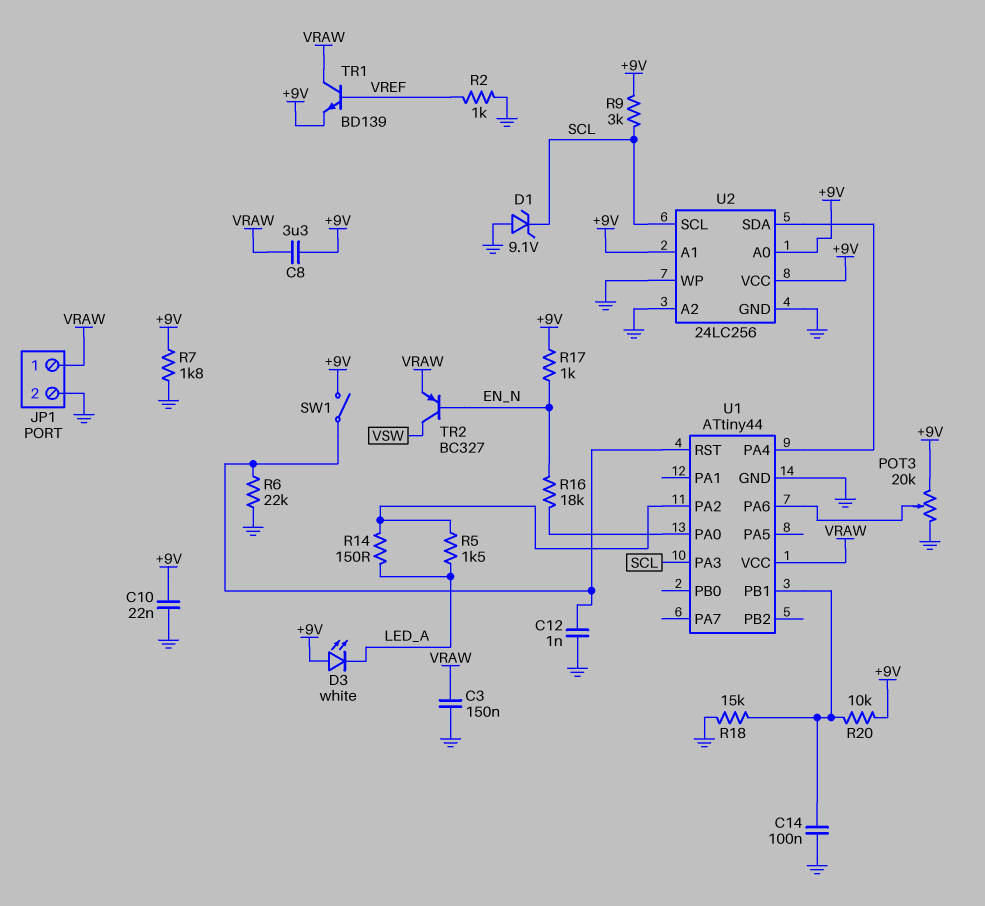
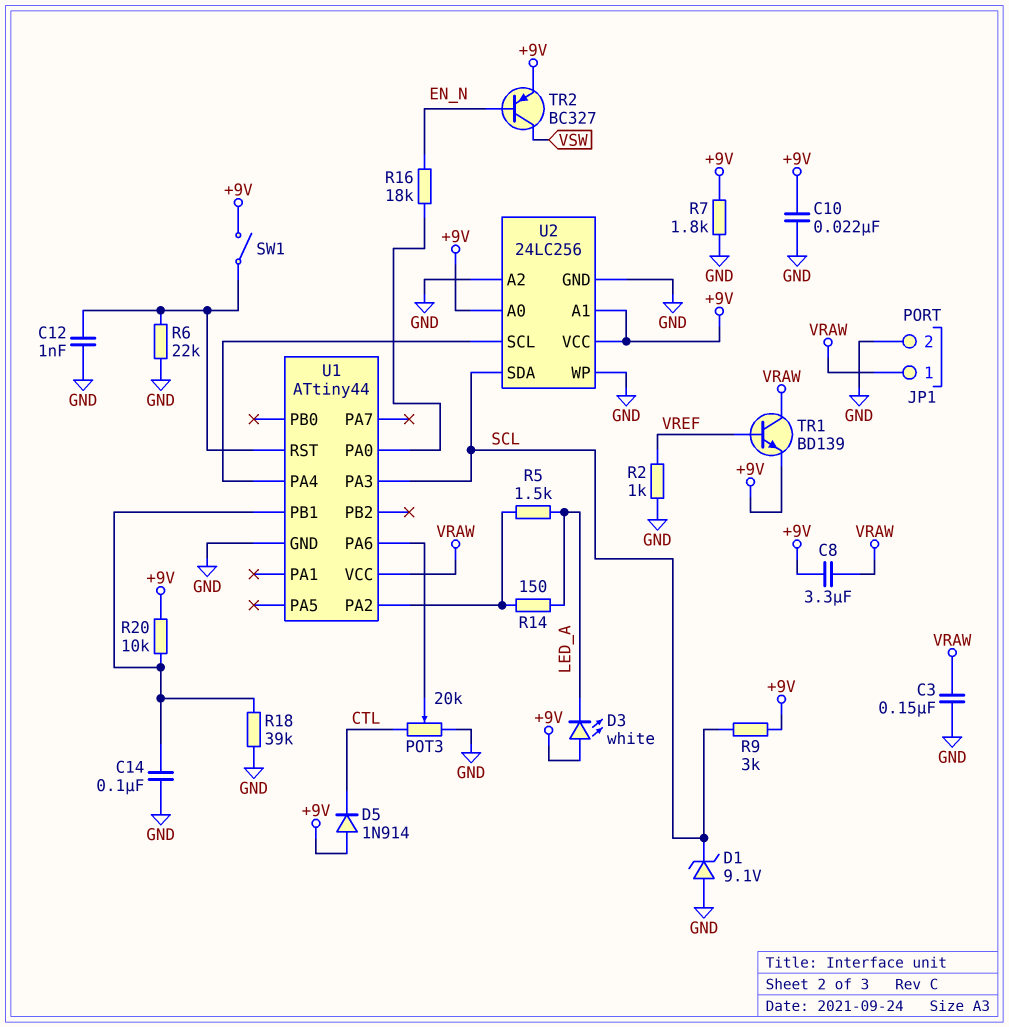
D5: none -> diode 1N914 (A +9V, K CTL)
POT3: 20k (+9V, GND, wiper U1/PA6) -> 20k (CTL, GND, wiper U1/PA6)
R17: 1k (+9V, EN_N) -> none
R18: 15k (GND, U1/PB1) -> 39k (GND, U1/PB1)
TR2: PNP BC327 (B EN_N, C VSW, E VRAW) -> PNP BC327 (B EN_N, C VSW, E +9V)
U2 pin SCL: SCL -> U1/PA4
U2 pin SDA: U1/PA4 -> SCL

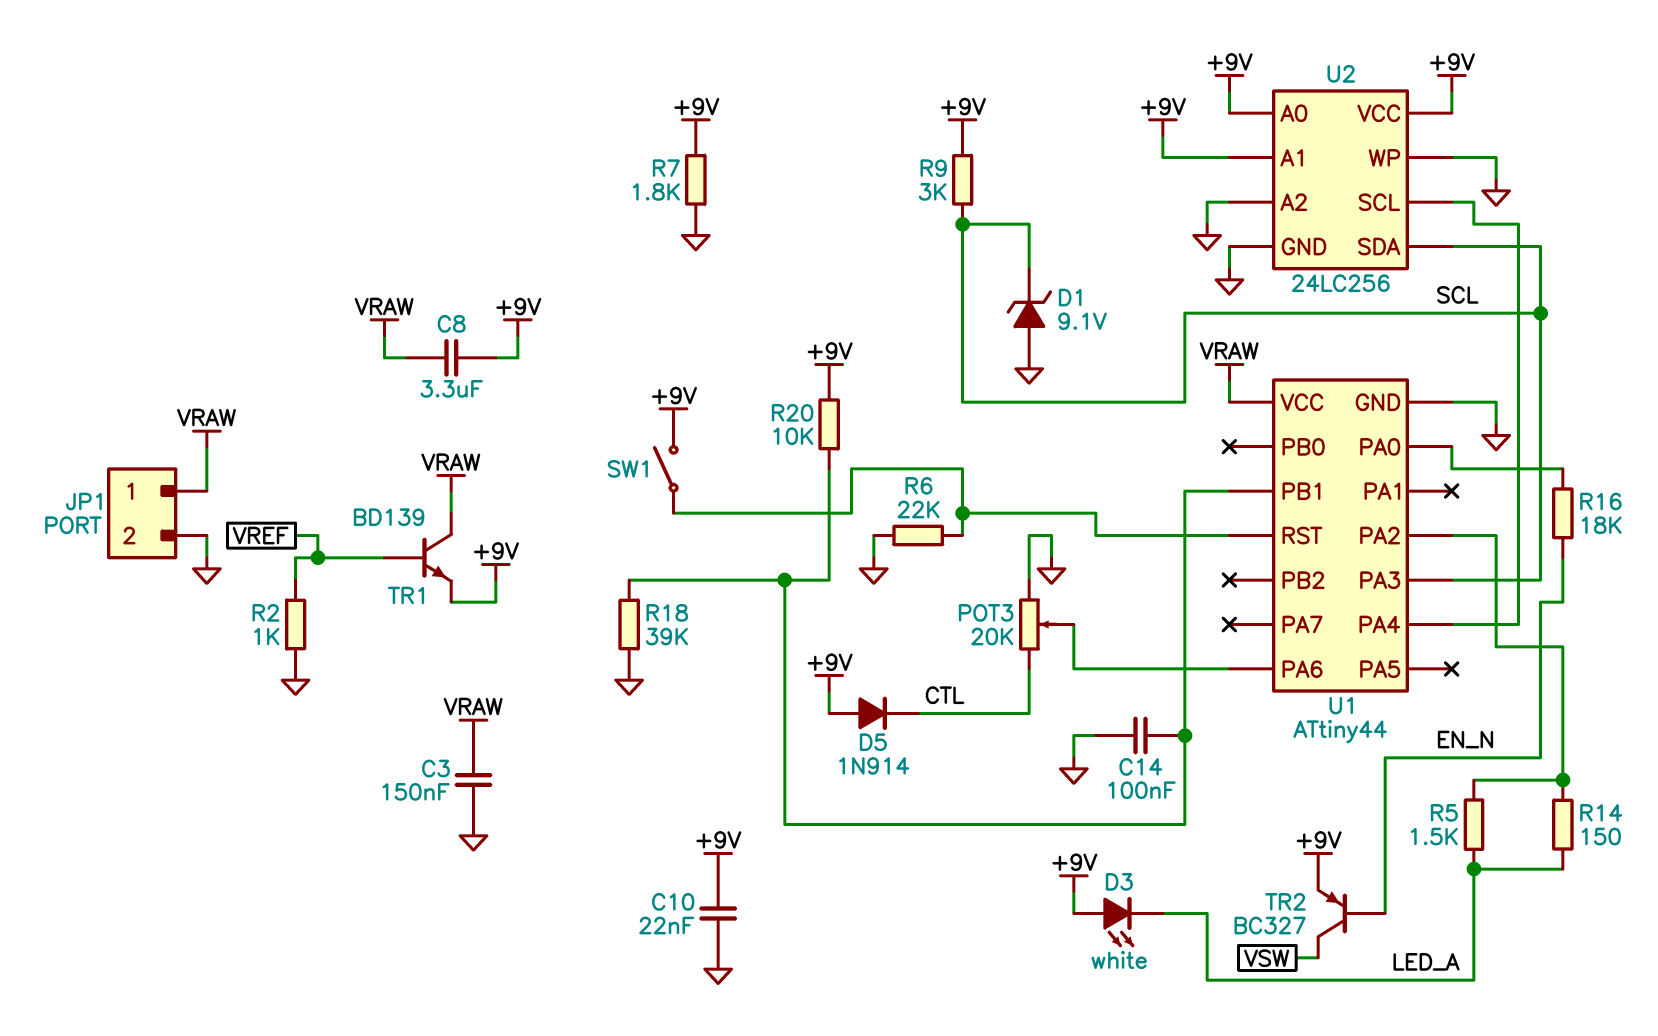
C12: 1nF (GND, U1/RST) -> none

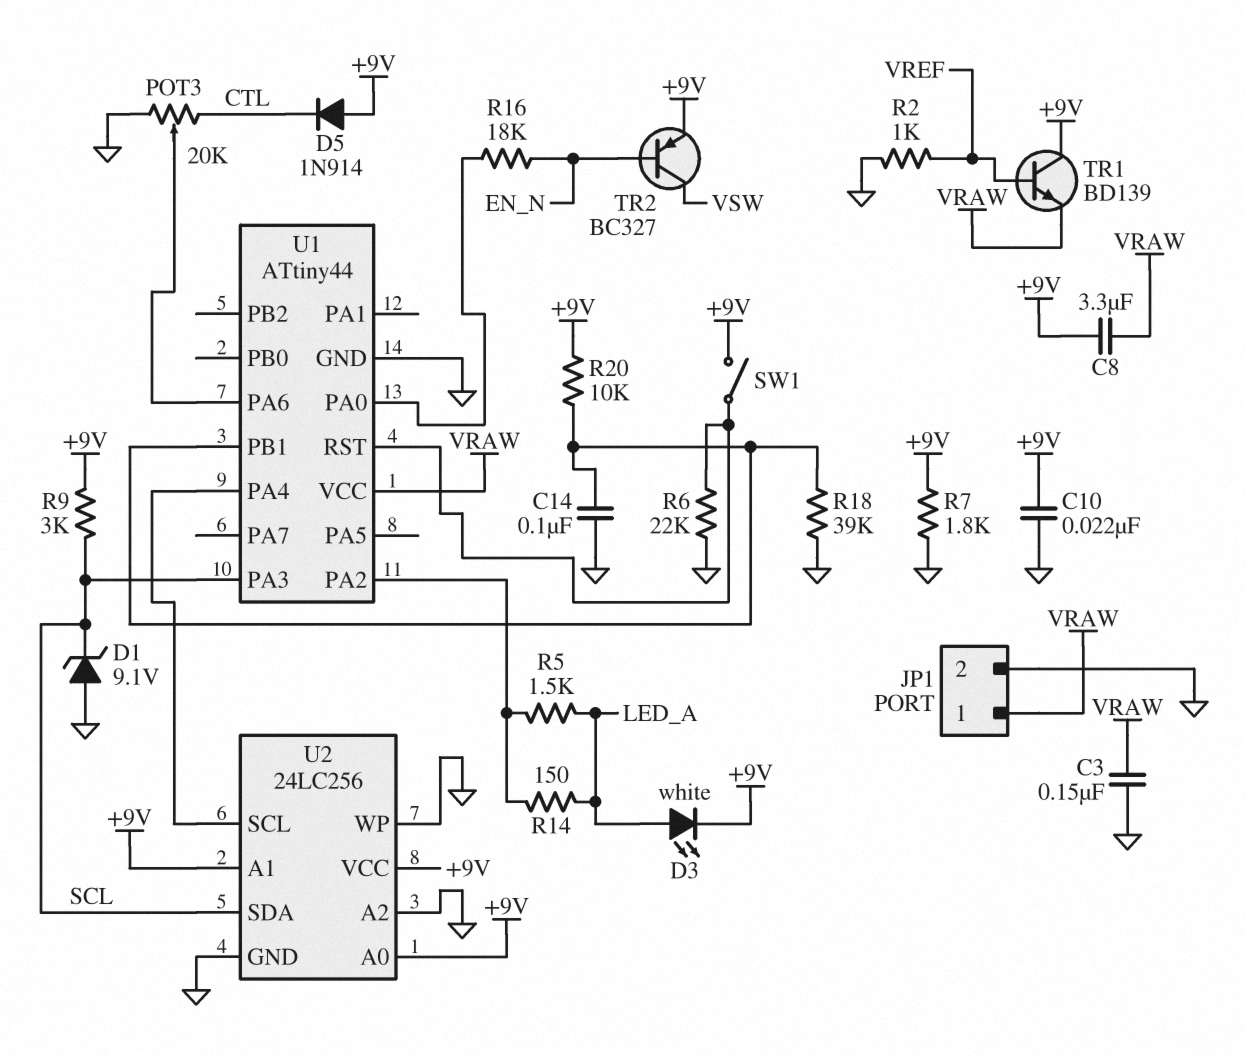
D3: LED white (A +9V, K LED_A) -> LED white (A LED_A, K +9V)
TR1: NPN BD139 (B VREF, C VRAW, E +9V) -> NPN BD139 (B VREF, C +9V, E VRAW)

